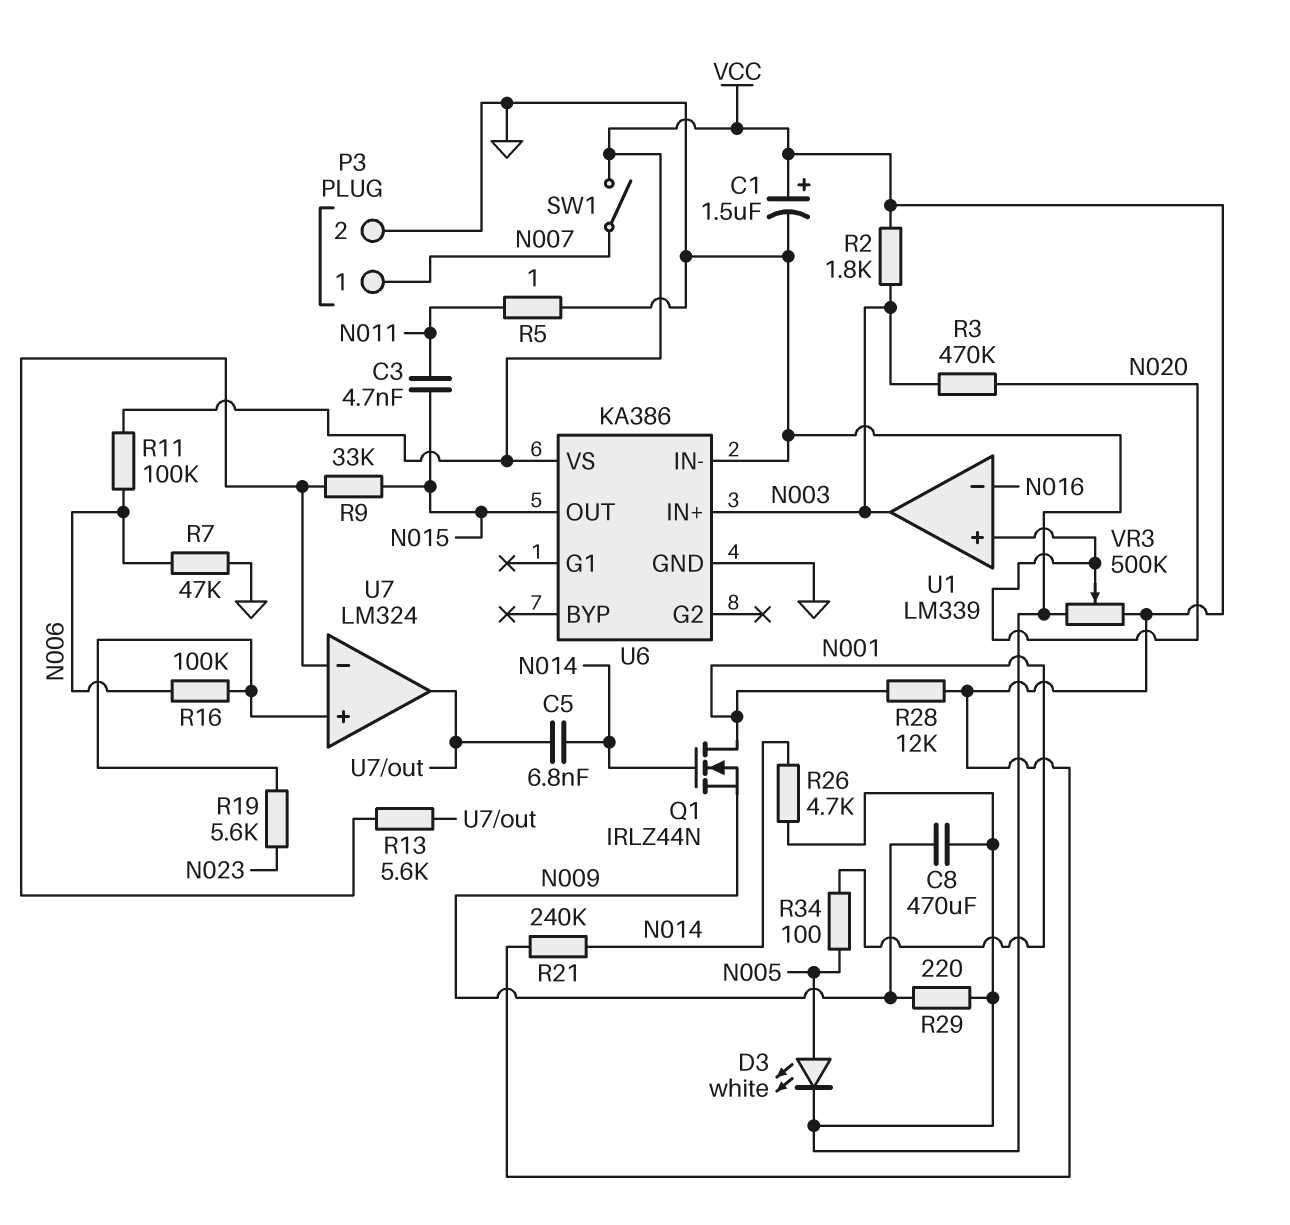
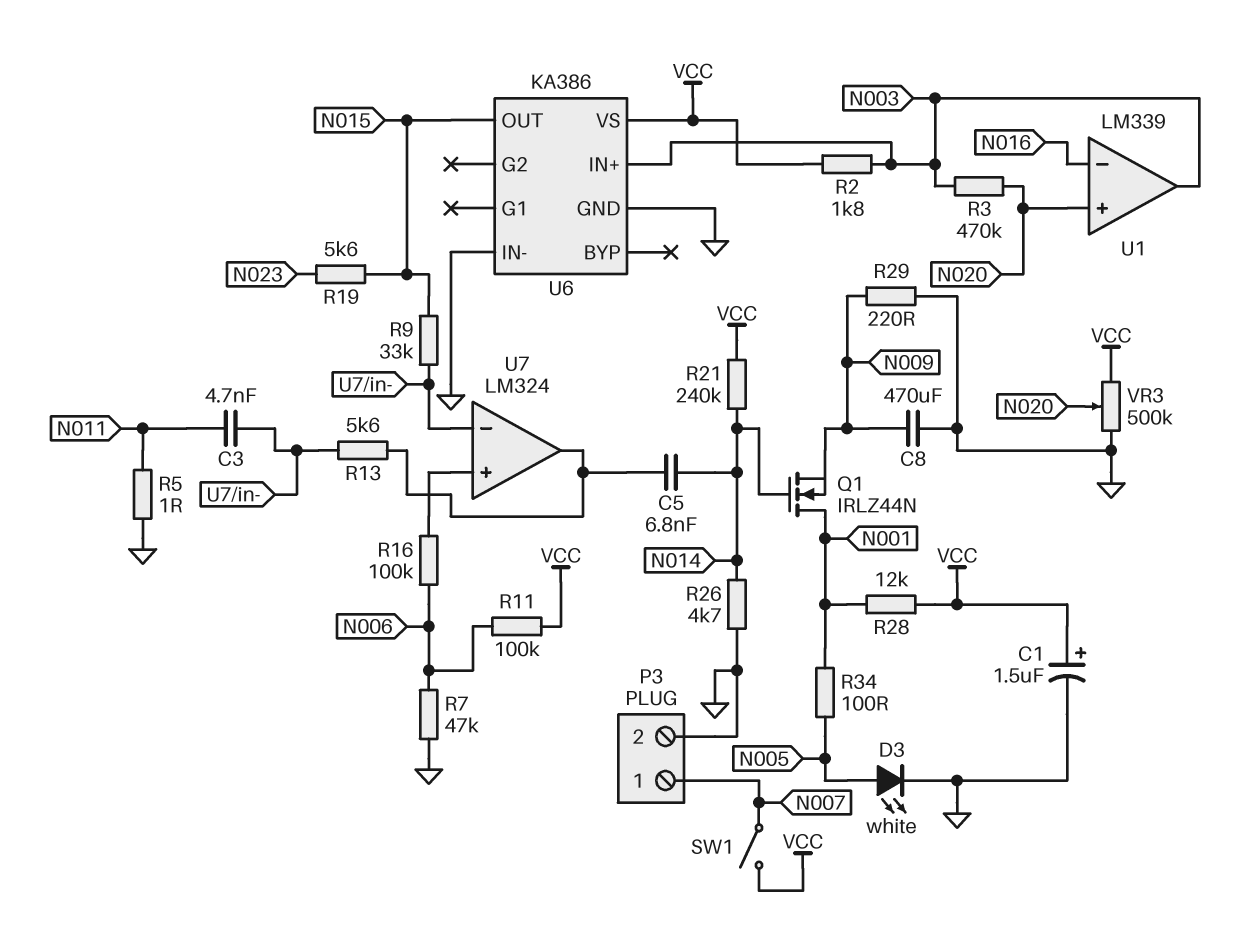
C3: 4.7nF (N011, N015) -> 4.7nF (N011, U7/in-)
R19: 5.6k (N023, U7/in+) -> 5.6k (N015, N023)

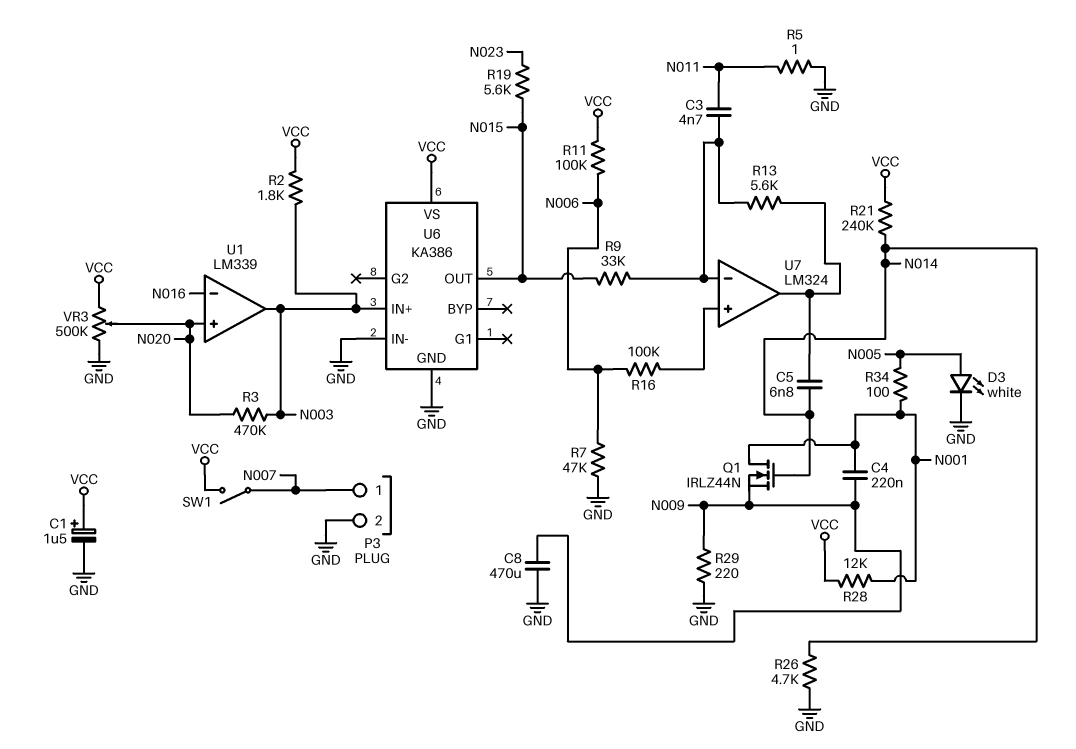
C4: none -> 220nF (N001, N009)

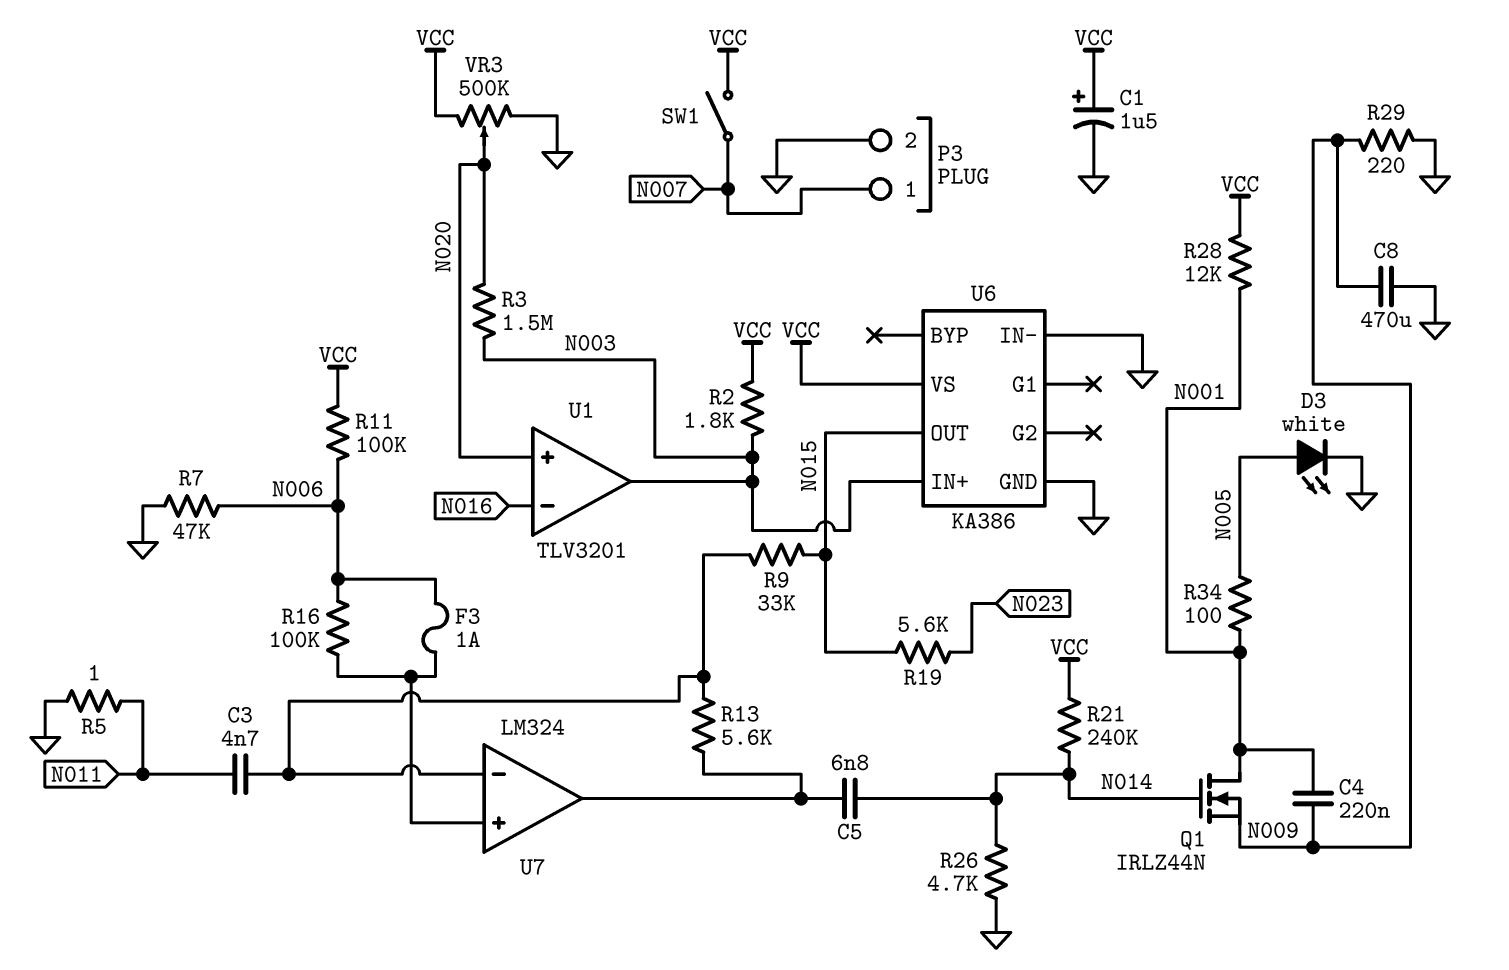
F3: none -> 1A (N006, U7/in+)
R3: 470k (N003, N020) -> 1.5M (N003, N020)
U1: LM339 -> TLV3201

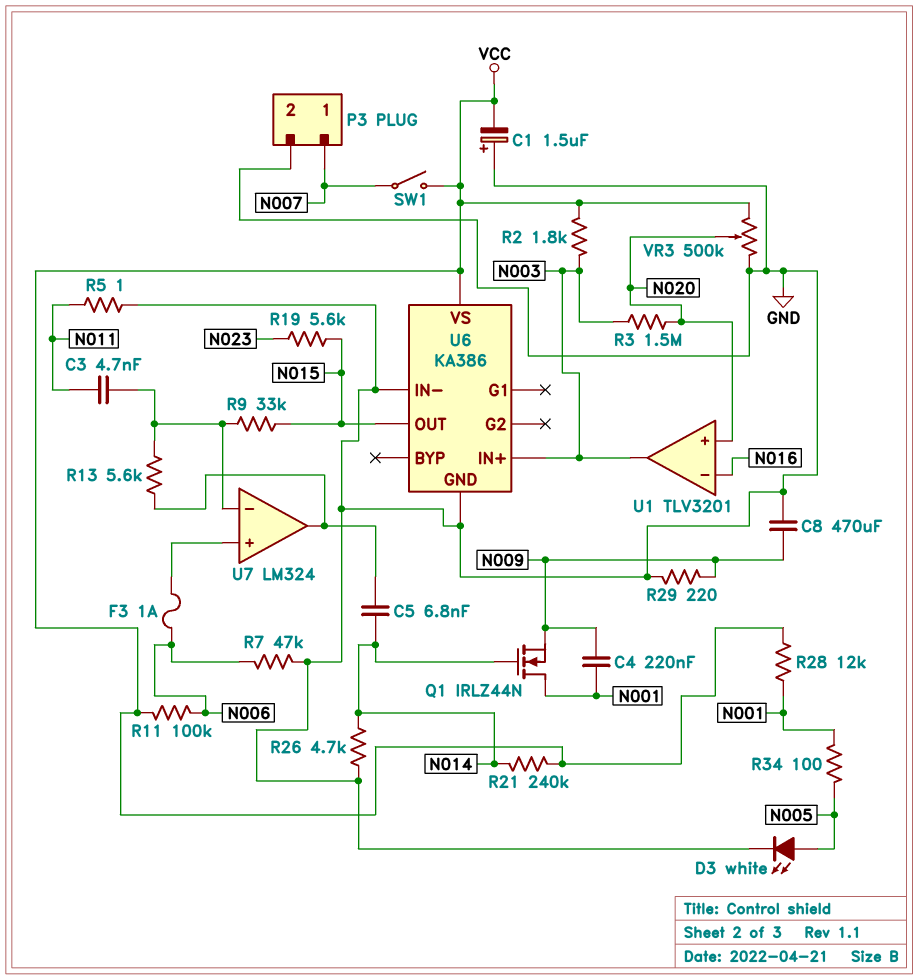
C1: 1.5uF (plus VCC, minus GND) -> 1.5uF (plus GND, minus VCC)
R16: 100k (N006, U7/in+) -> none

